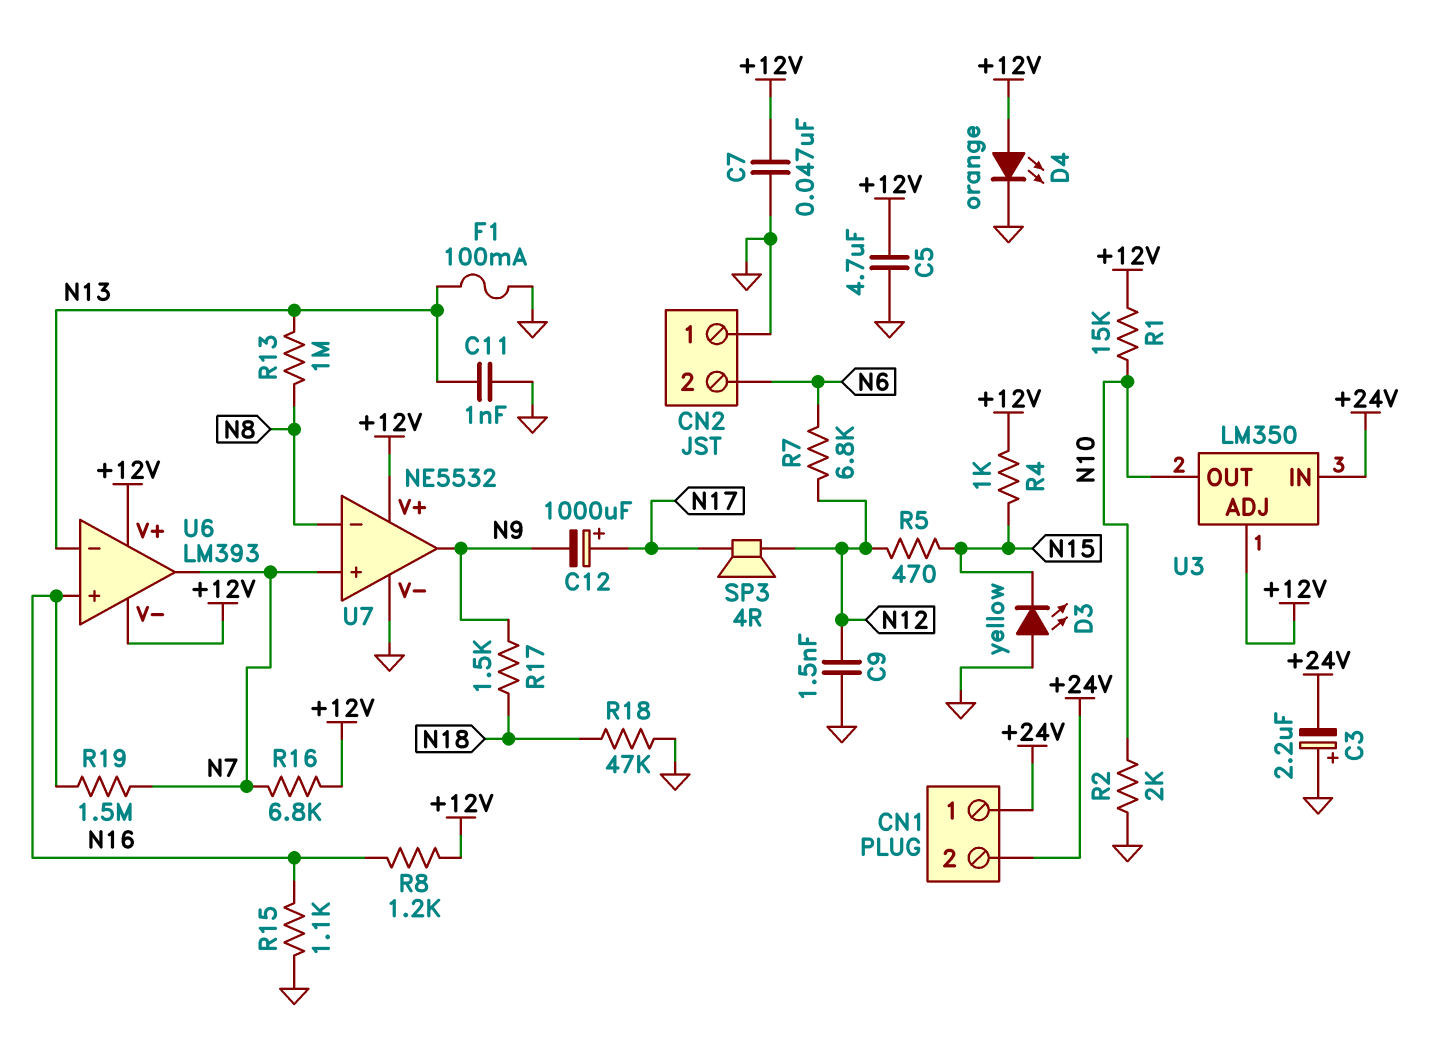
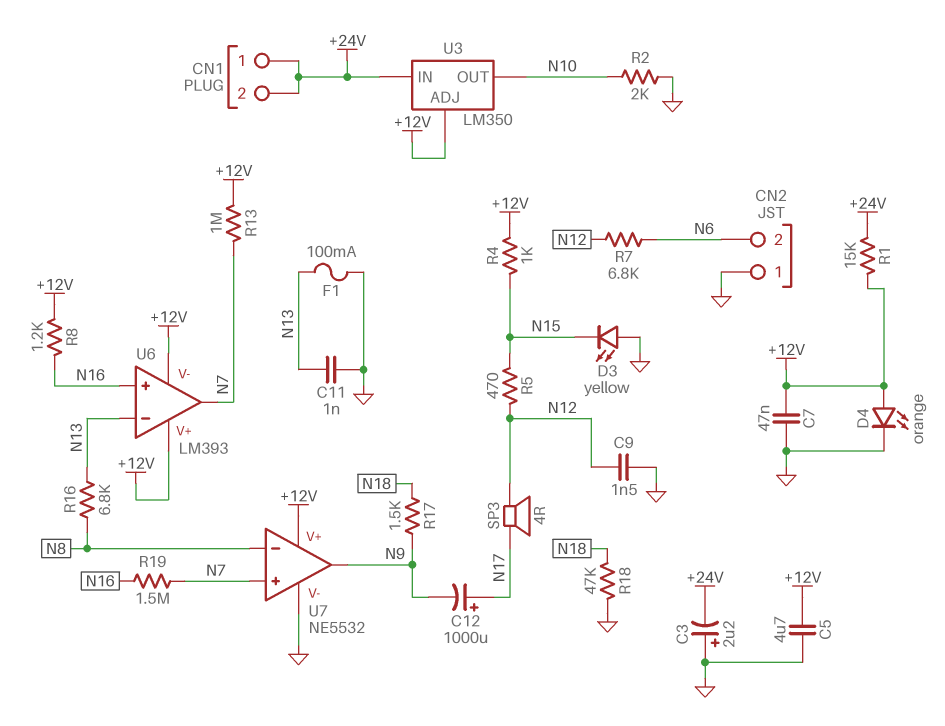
R1: 15k (+12V, N10) -> 15k (+12V, +24V)
R13: 1M (N8, N13) -> 1M (+12V, N7)
R15: 1.1k (GND, N16) -> none
R16: 6.8k (+12V, N7) -> 6.8k (N8, N13)

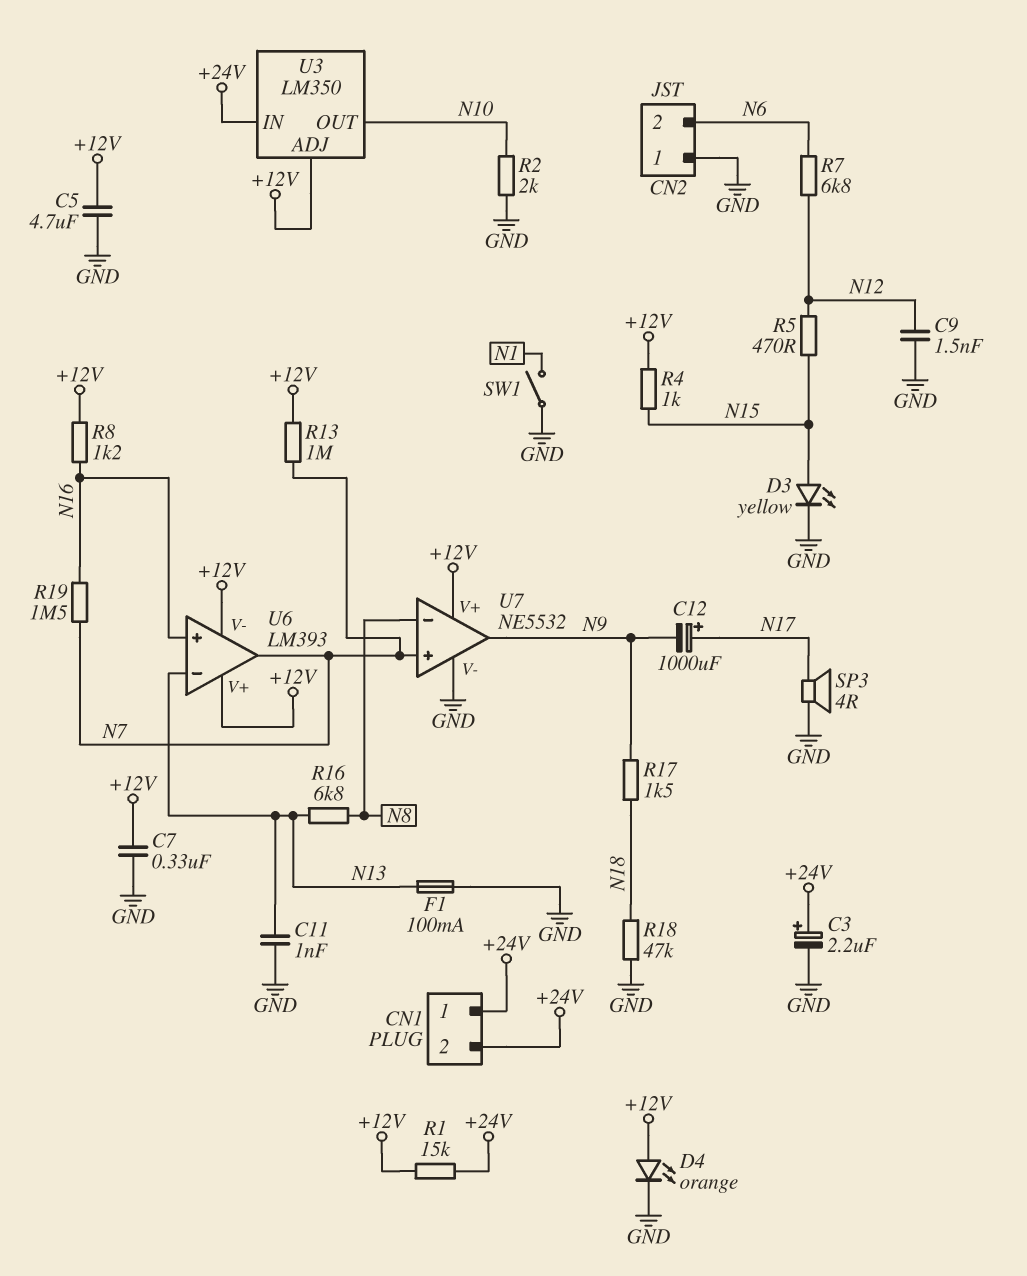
C3: 2.2uF (plus GND, minus +24V) -> 2.2uF (plus +24V, minus GND)
C7: 47nF (+12V, GND) -> 330nF (+12V, GND)
D3: LED yellow (A GND, K N15) -> LED yellow (A N15, K GND)
SP3: speaker 4R (N12, N17) -> speaker 4R (GND, N17)
SW1: none -> switch (GND, N1)

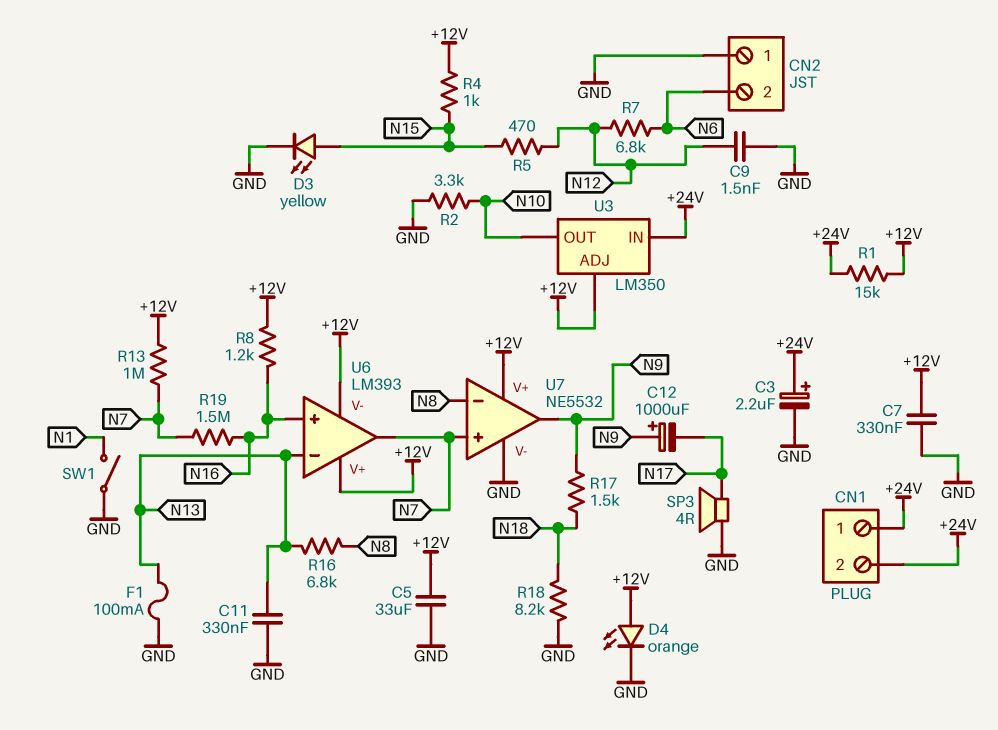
C5: 4.7uF (+12V, GND) -> 33uF (+12V, GND)
C11: 1nF (GND, N13) -> 330nF (GND, N13)
C12: 1000uF (plus N17, minus N9) -> 1000uF (plus N9, minus N17)
R2: 2k (GND, N10) -> 3.3k (GND, N10)
R18: 47k (GND, N18) -> 8.2k (GND, N18)

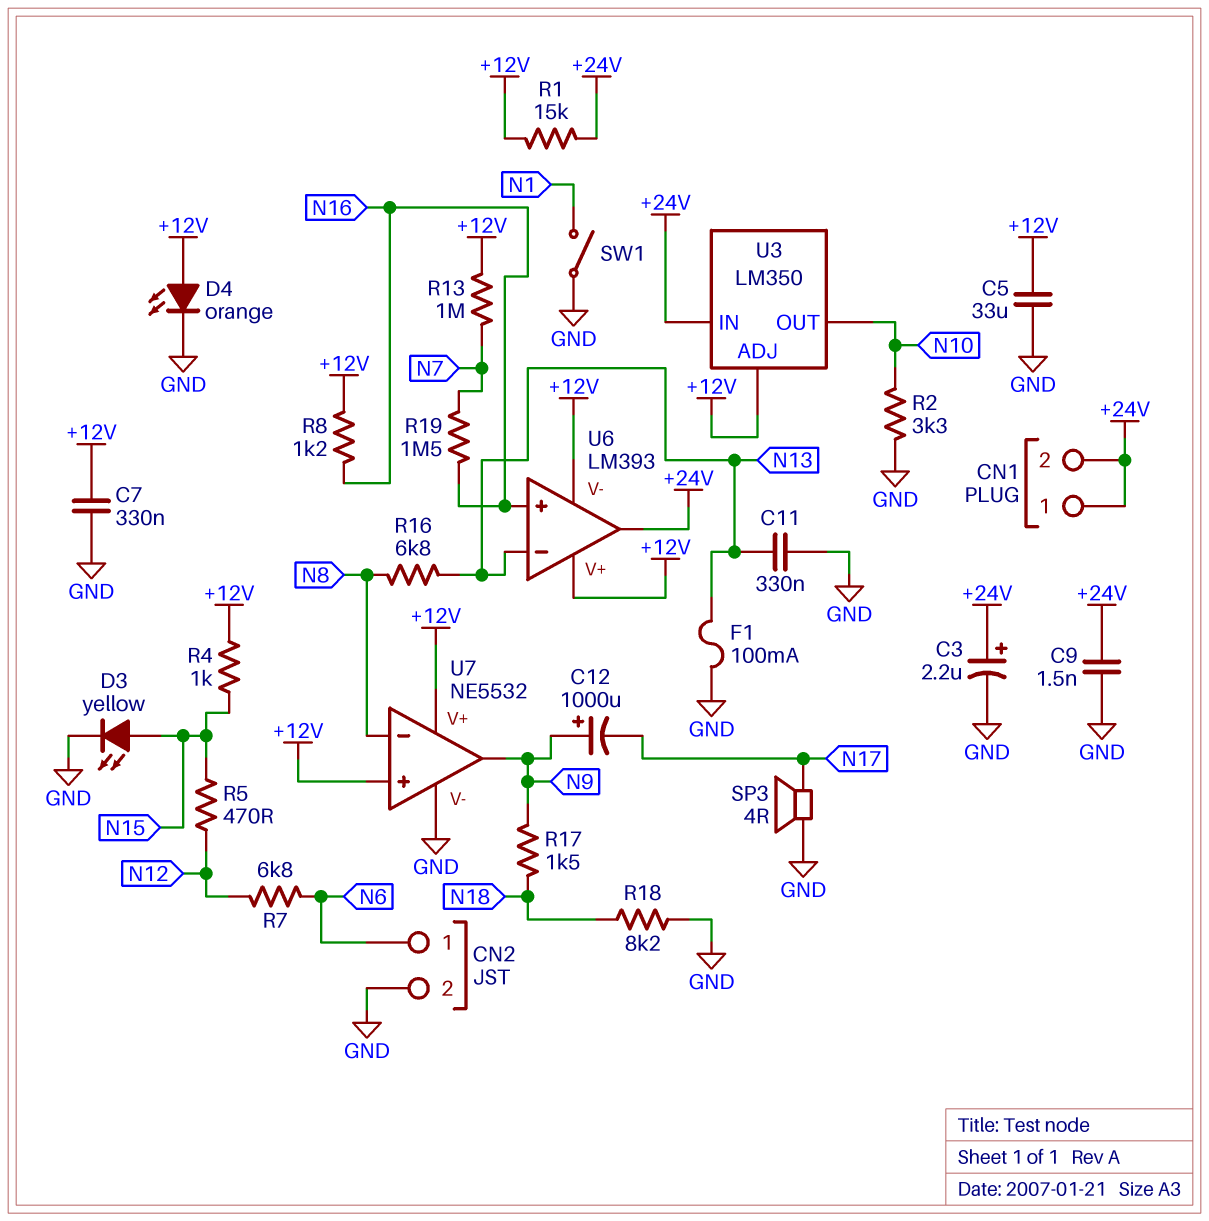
C9: 1.5nF (GND, N12) -> 1.5nF (+24V, GND)
CN2 pin 1: GND -> N6
CN2 pin 2: N6 -> GND
U6 pin out: N7 -> +24V
U7 pin in+: N7 -> +12V

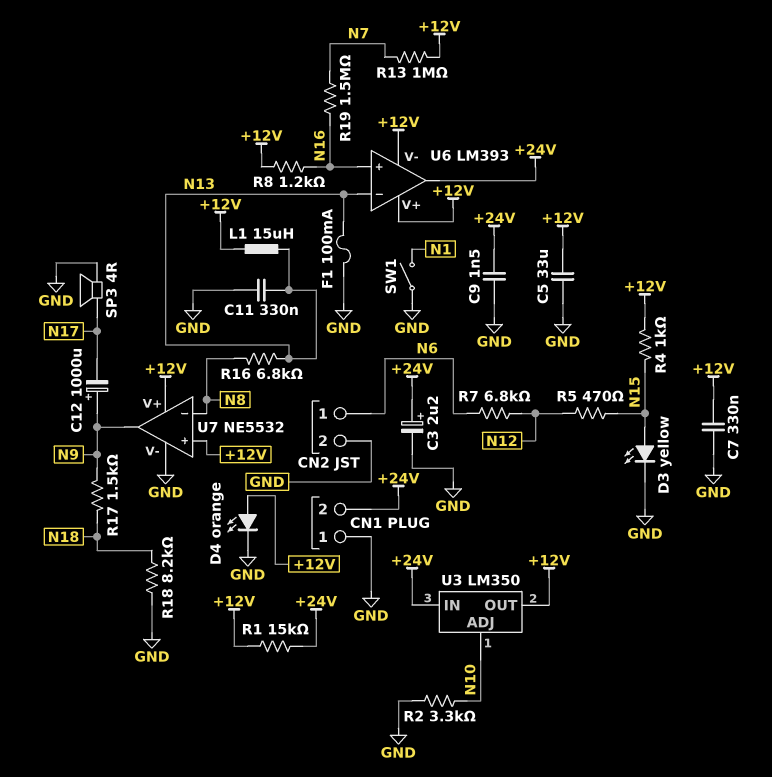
CN1 pin 1: +24V -> GND
L1: none -> 15uH (+12V, N13)
U3 pin ADJ: +12V -> N10
U3 pin OUT: N10 -> +12V

